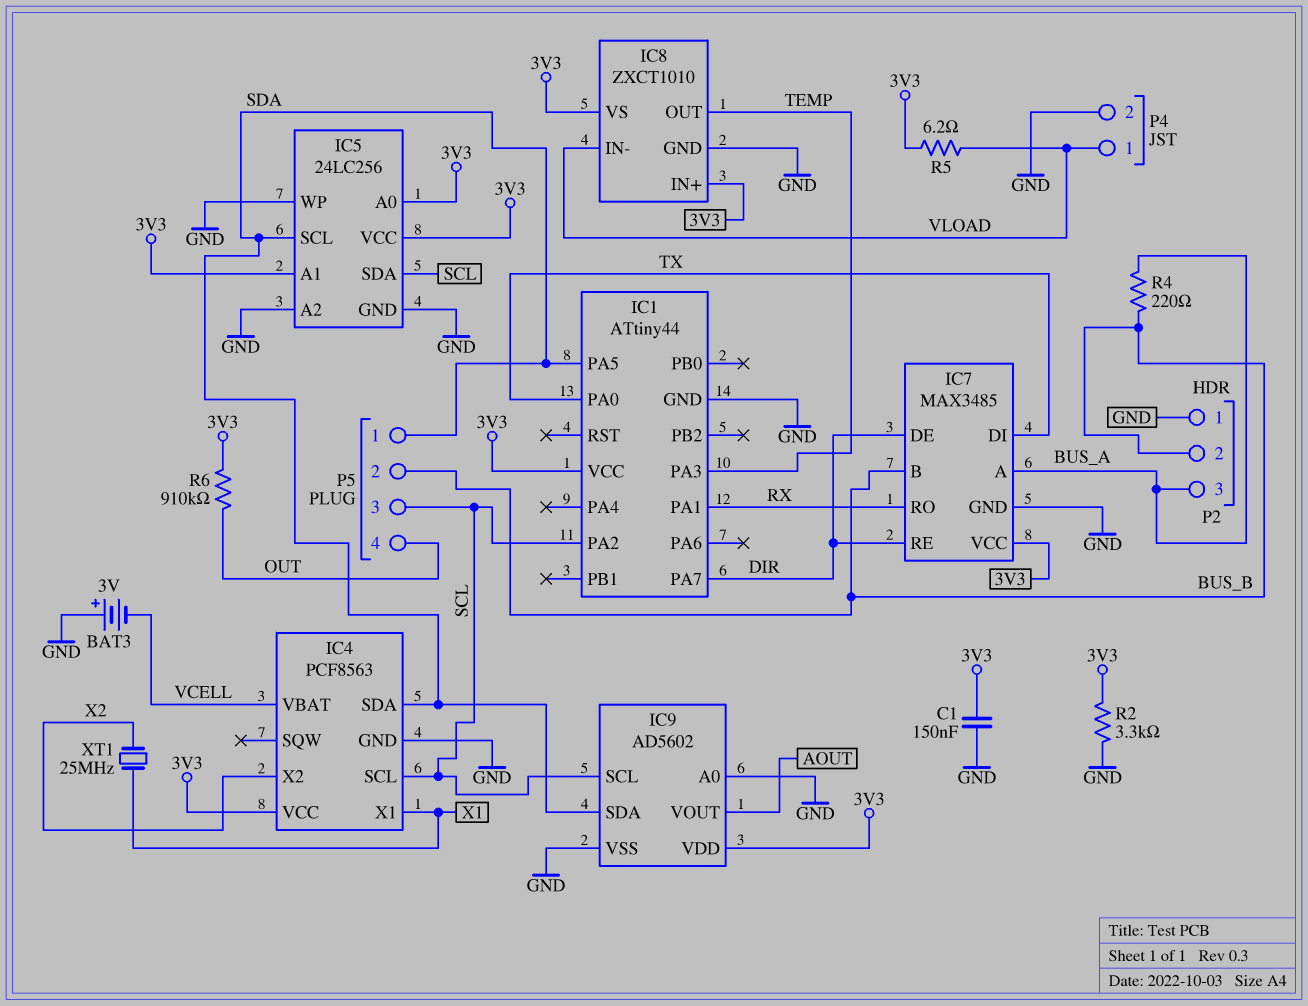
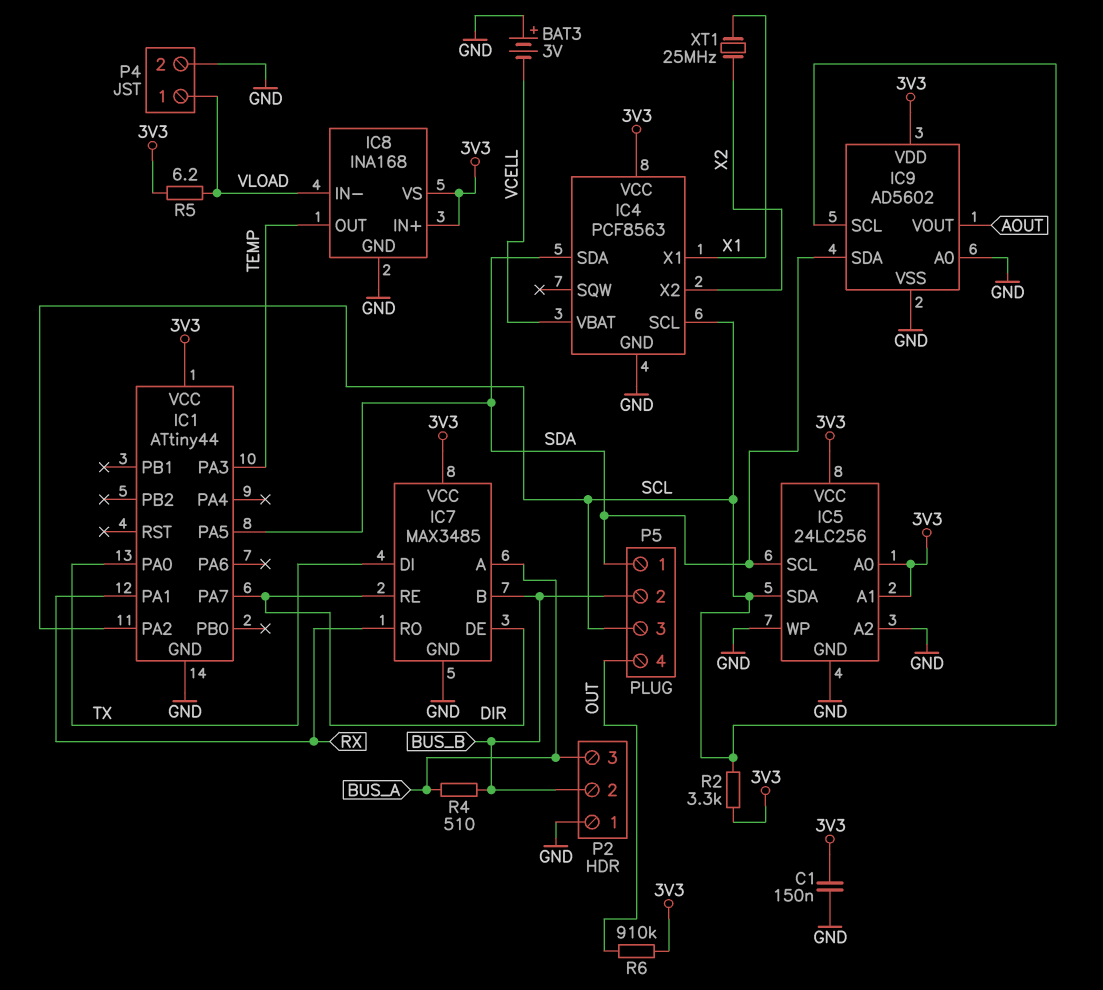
IC8: ZXCT1010 -> INA168
R2: 3.3k (3V3, GND) -> 3.3k (3V3, SCL)
R4: 220 (BUS_A, BUS_B) -> 510 (BUS_A, BUS_B)

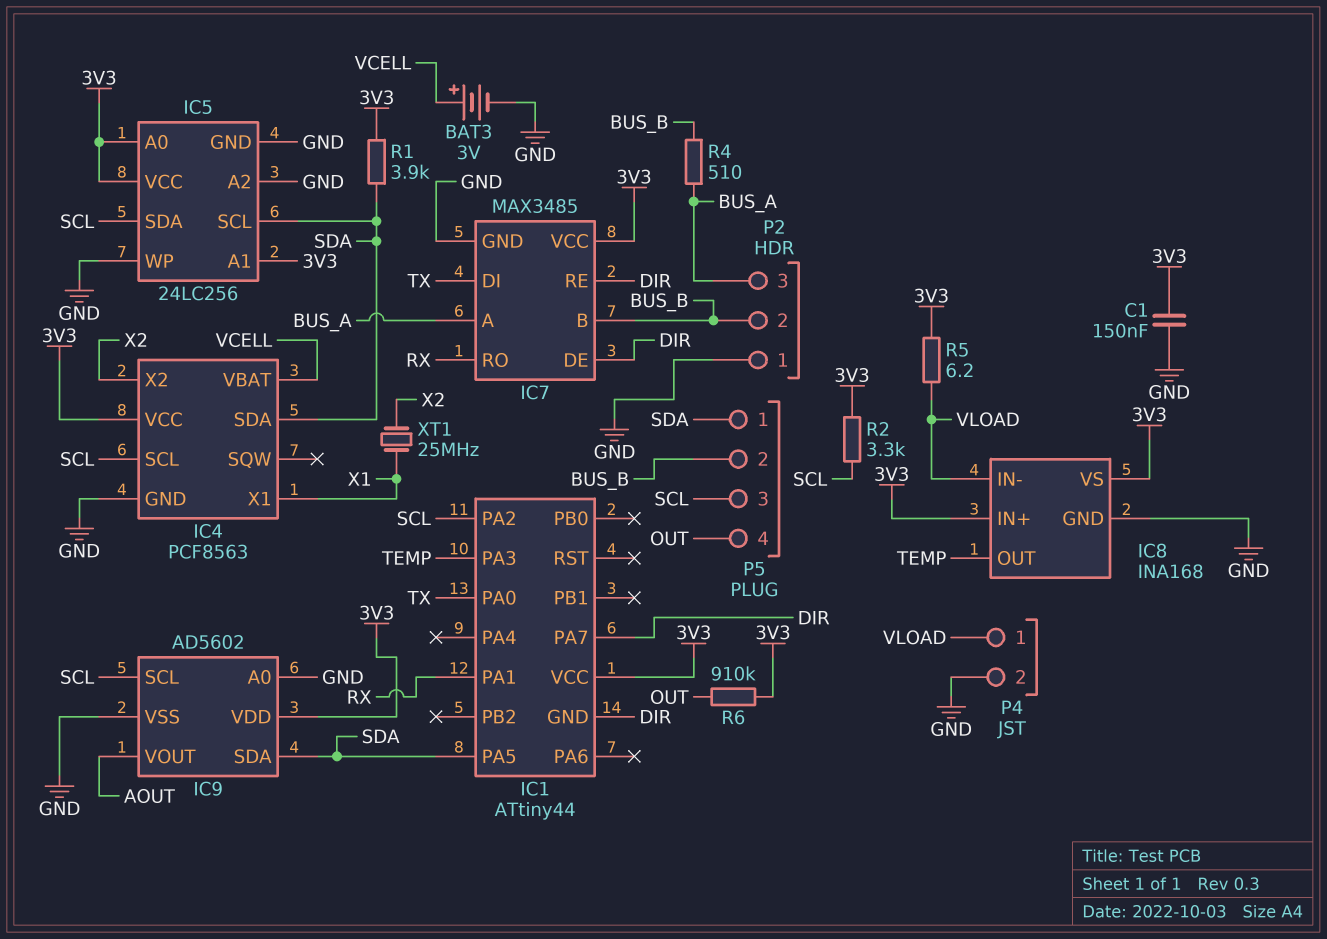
BAT3: 3V (plus GND, minus VCELL) -> 3V (plus VCELL, minus GND)
IC1 pin GND: GND -> DIR
R1: none -> 3.9k (3V3, SDA)

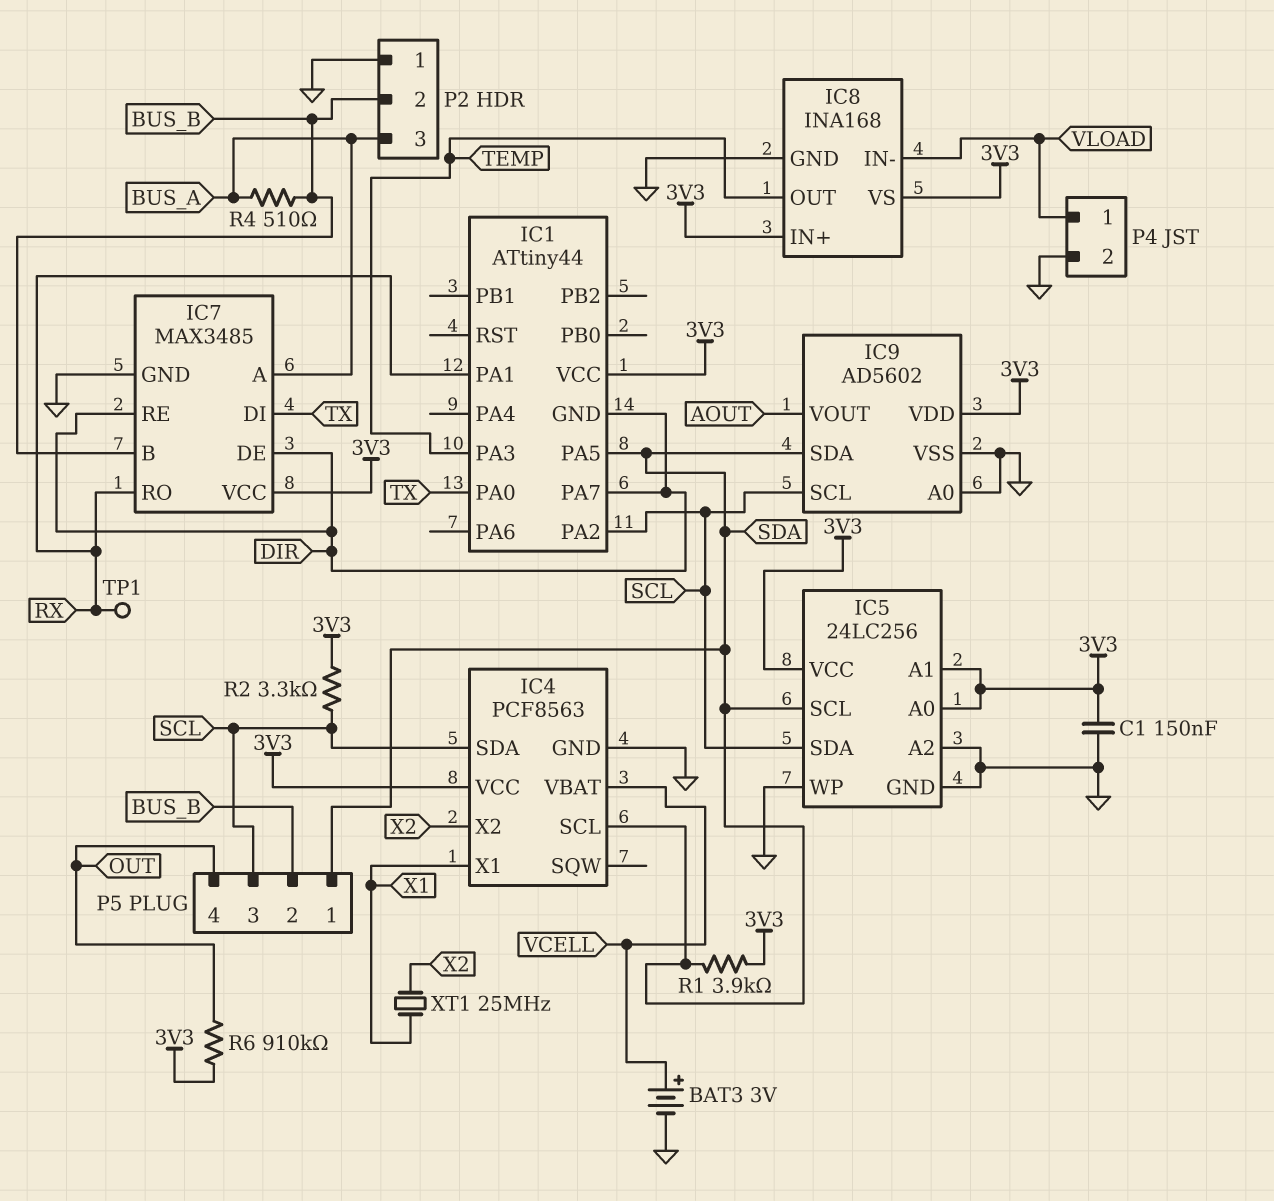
IC4 pin SCL: SCL -> SDA
IC4 pin SDA: SDA -> SCL
R5: 6.2 (3V3, VLOAD) -> none
TP1: none -> test point (RX)

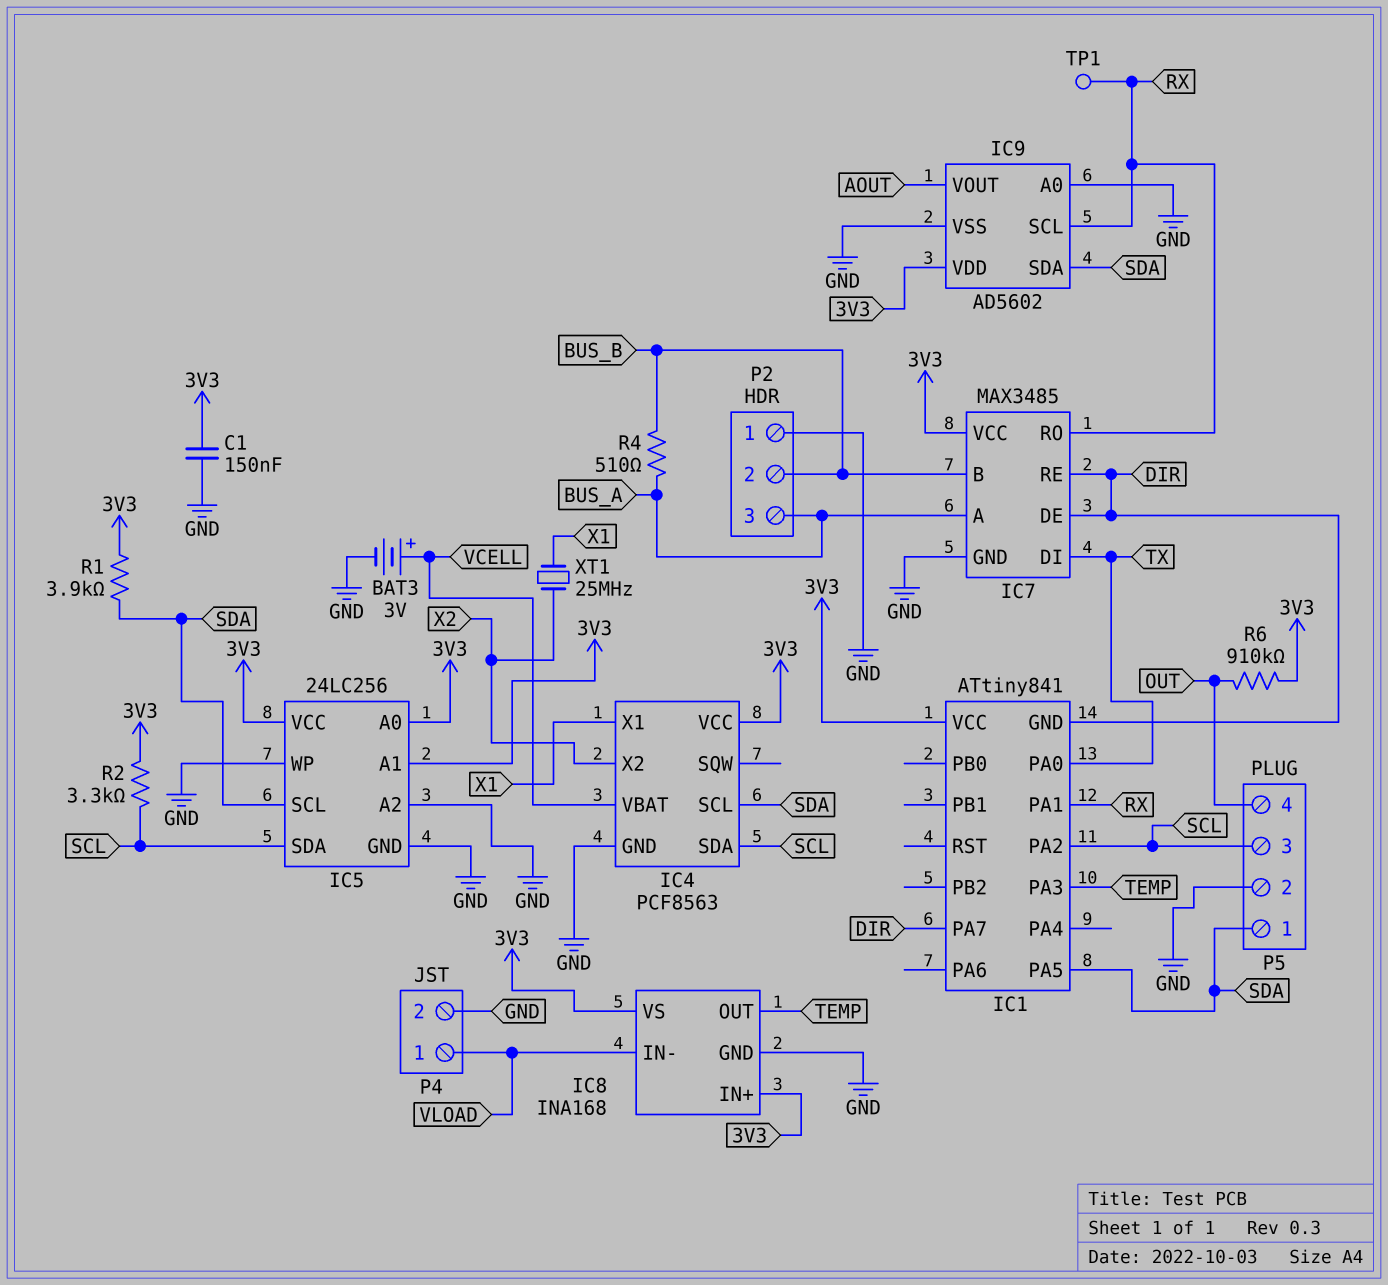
IC1: ATtiny44 -> ATtiny841
IC9 pin SCL: SCL -> RX
P5 pin 2: BUS_B -> GND

